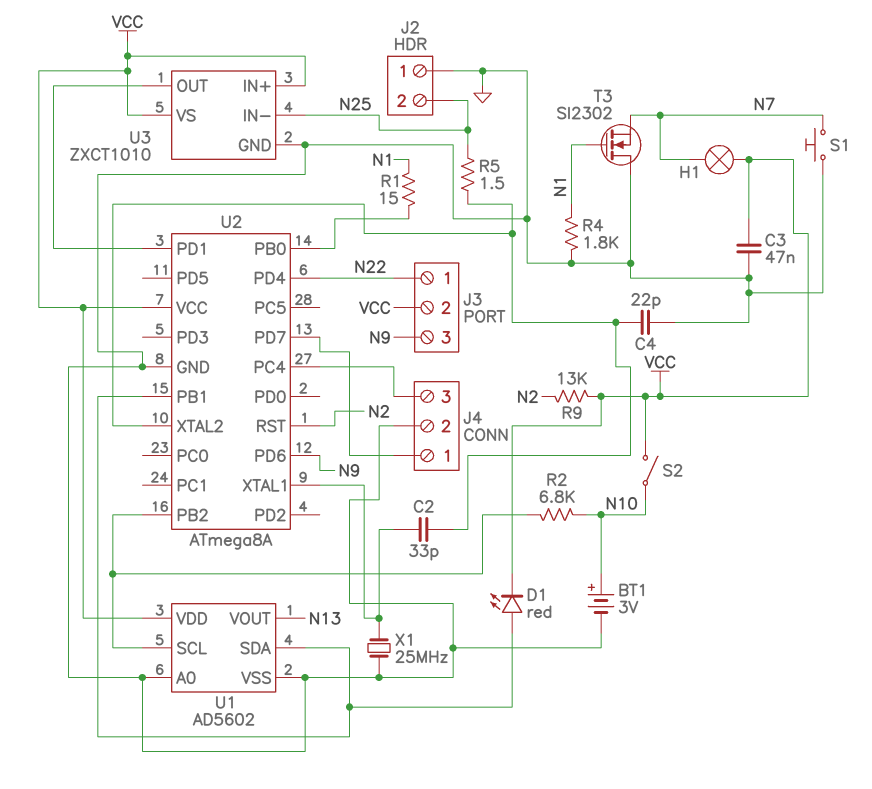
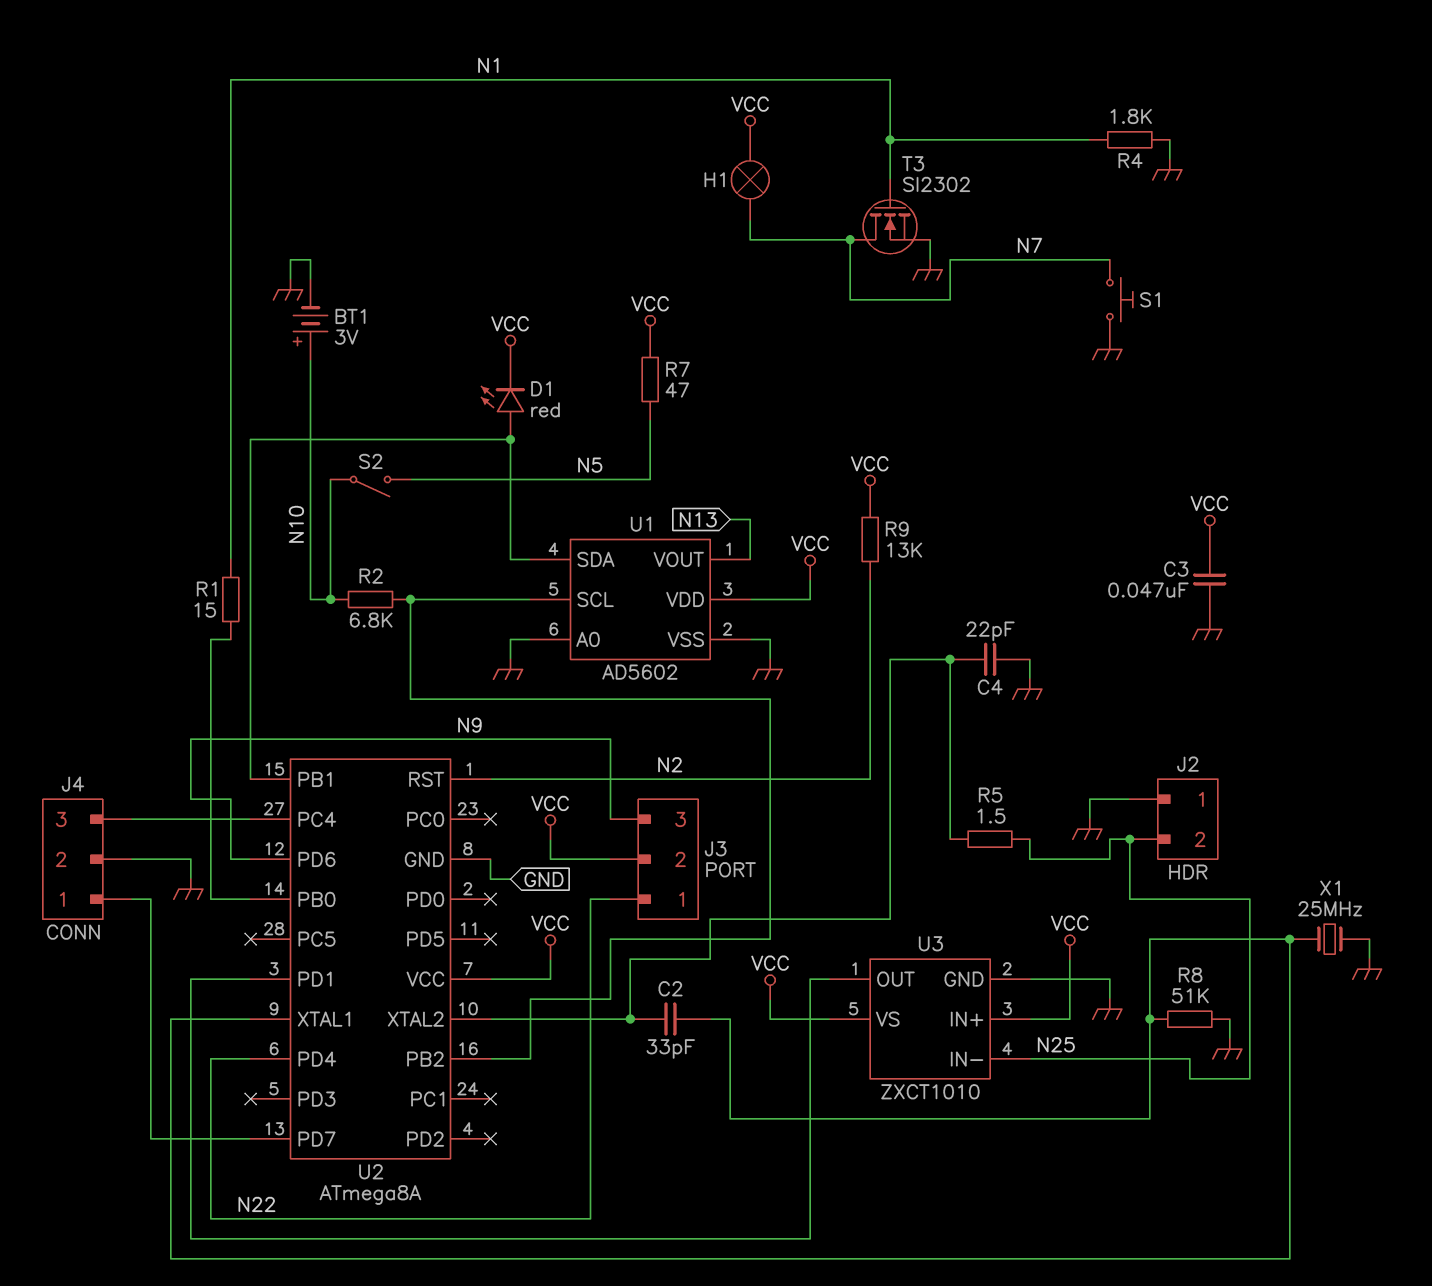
R7: none -> 47 (N5, VCC)
R8: none -> 51k (GND, U2/XTAL1)
S2: switch (N10, VCC) -> switch (N5, N10)
T3: NMOS SI2302 (G N1, D GND, S N7) -> NMOS SI2302 (G N1, D N7, S GND)

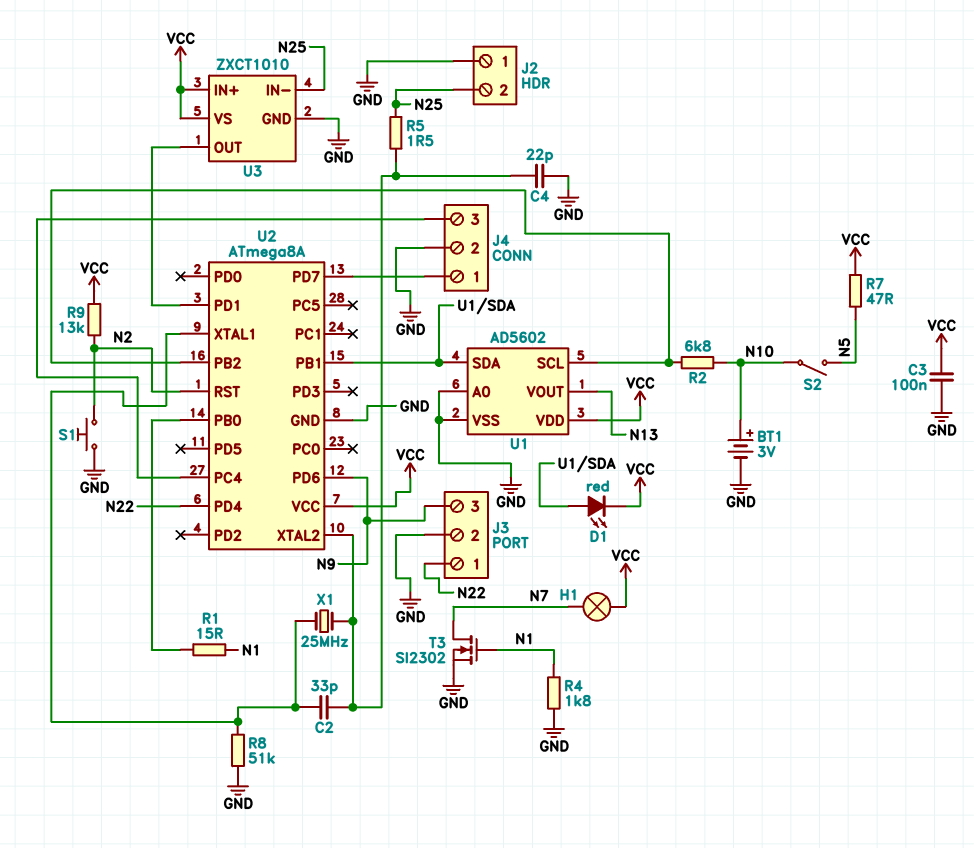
C3: 47nF (GND, VCC) -> 100nF (GND, VCC)
J3 pin 2: VCC -> GND
S1: button (GND, N7) -> button (GND, N2)
X1: 25MHz (GND, U2/XTAL1) -> 25MHz (U2/XTAL1, U2/XTAL2)

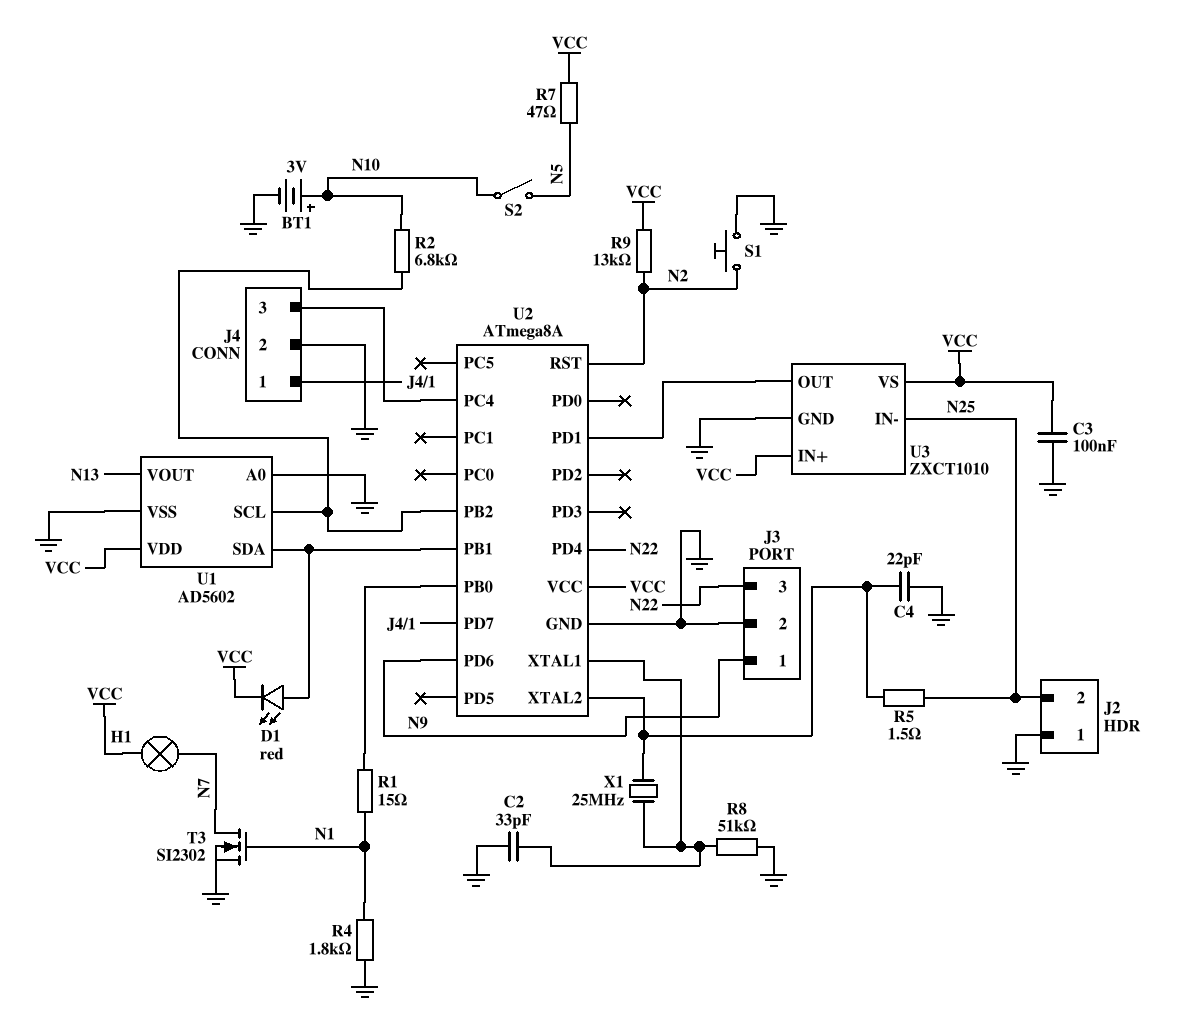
C2: 33pF (U2/XTAL1, U2/XTAL2) -> 33pF (GND, U2/XTAL1)
J3 pin 1: N22 -> N9
J3 pin 3: N9 -> N22

